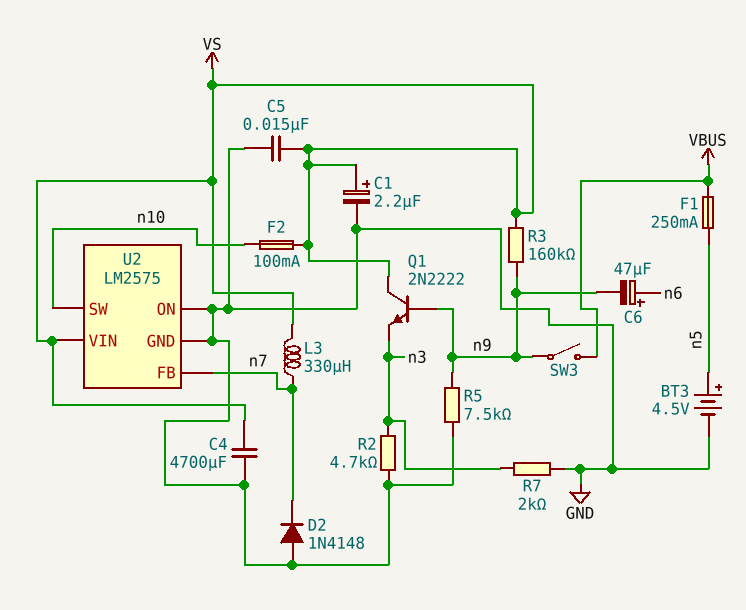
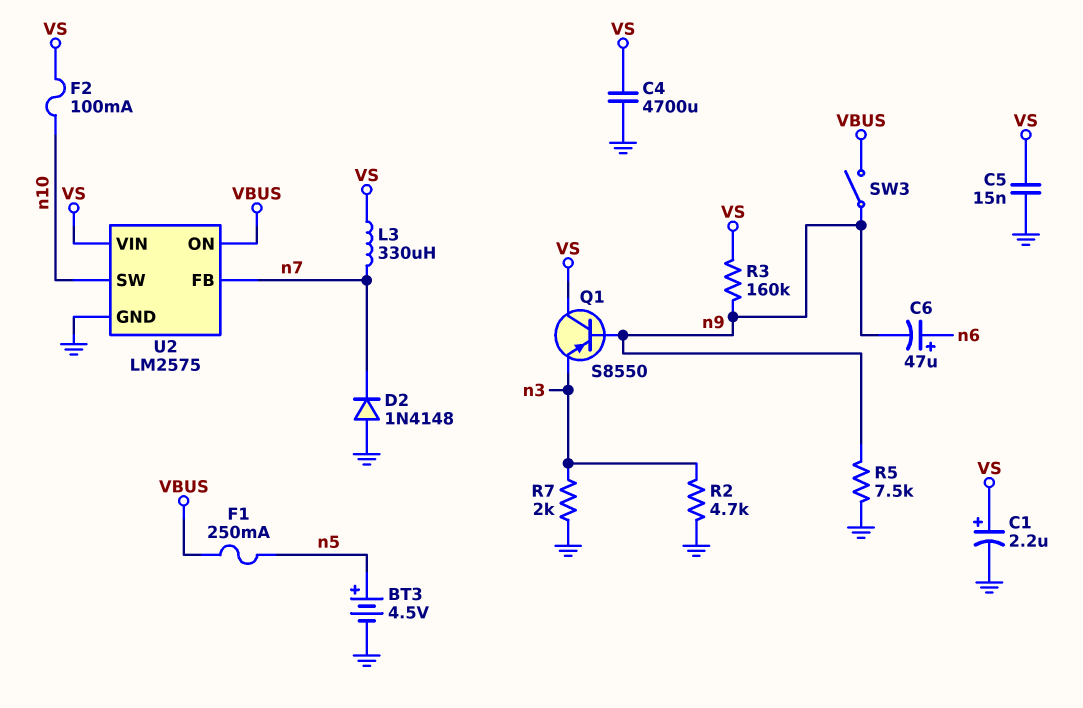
Q1: NPN 2N2222 (B n9, C VS, E n3) -> PNP S8550 (B n9, C VS, E n3)
U2 pin ON: GND -> VBUS

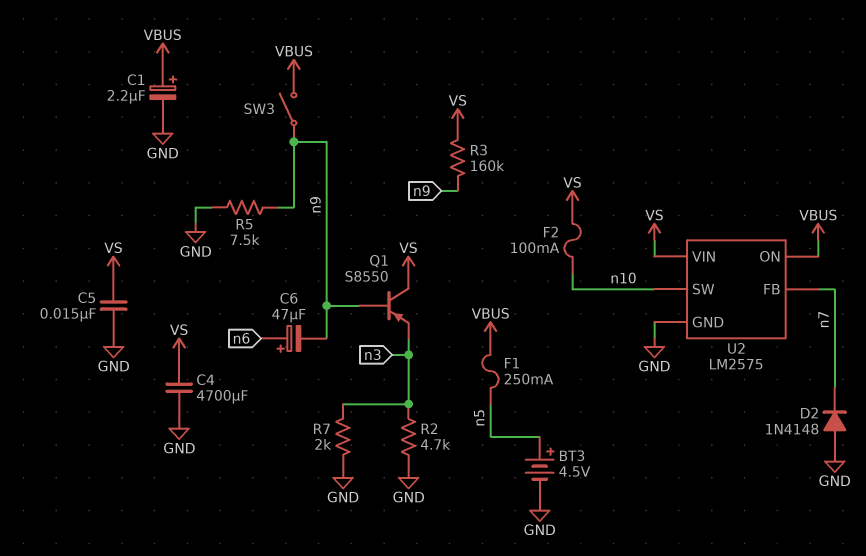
C1: 2.2uF (plus VS, minus GND) -> 2.2uF (plus VBUS, minus GND)
L3: 330uH (VS, n7) -> none

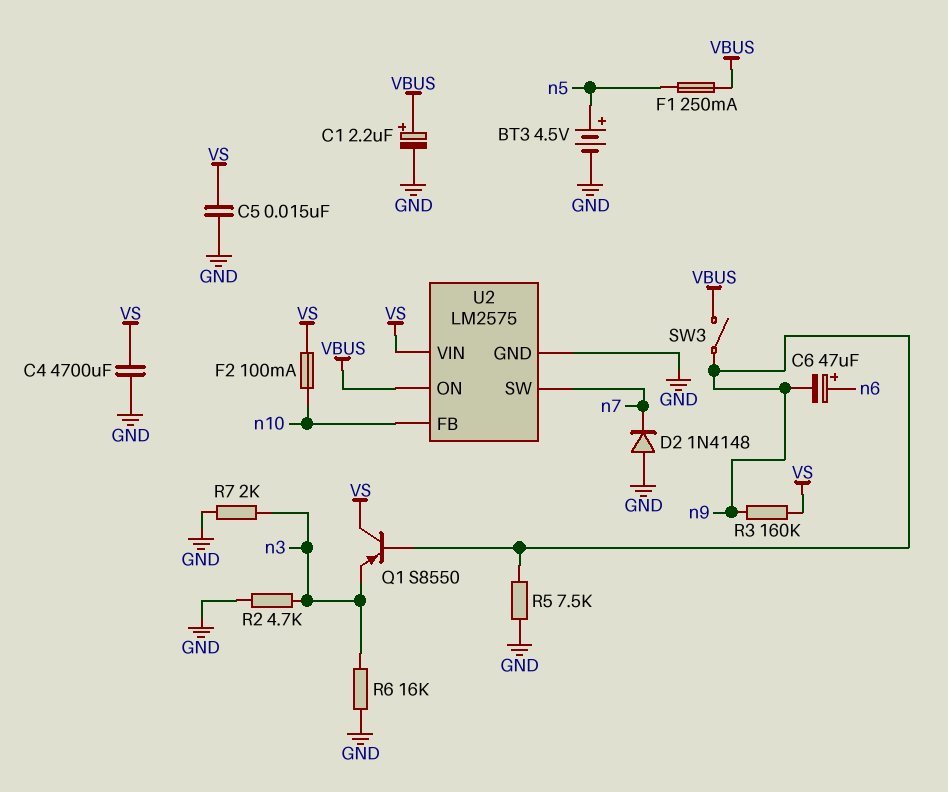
R6: none -> 16k (GND, n3)
U2 pin FB: n7 -> n10
U2 pin SW: n10 -> n7

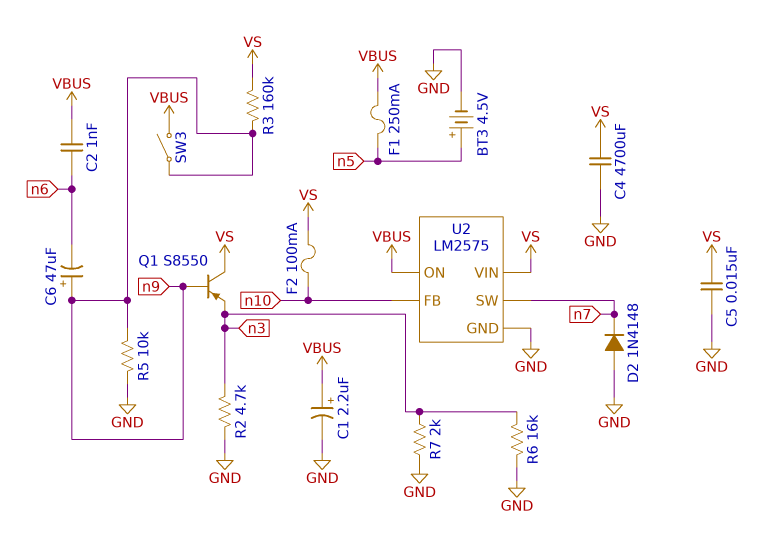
C2: none -> 1nF (VBUS, n6)
C6: 47uF (plus n6, minus n9) -> 47uF (plus n9, minus n6)
R5: 7.5k (GND, n9) -> 10k (GND, n9)

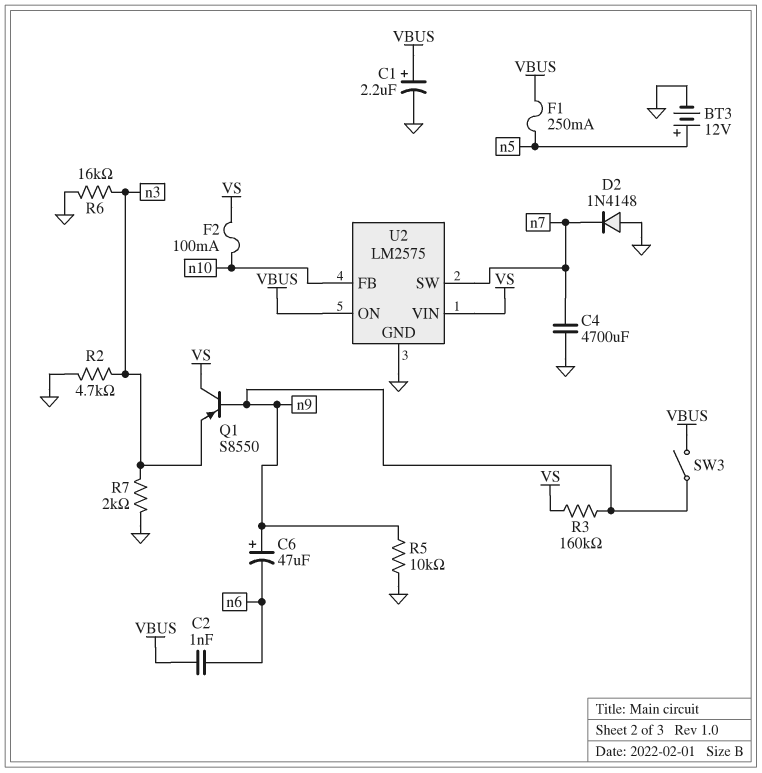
BT3: 4.5V (plus n5, minus GND) -> 12V (plus n5, minus GND)
C4: 4700uF (GND, VS) -> 4700uF (GND, n7)
C5: 15nF (GND, VS) -> none

